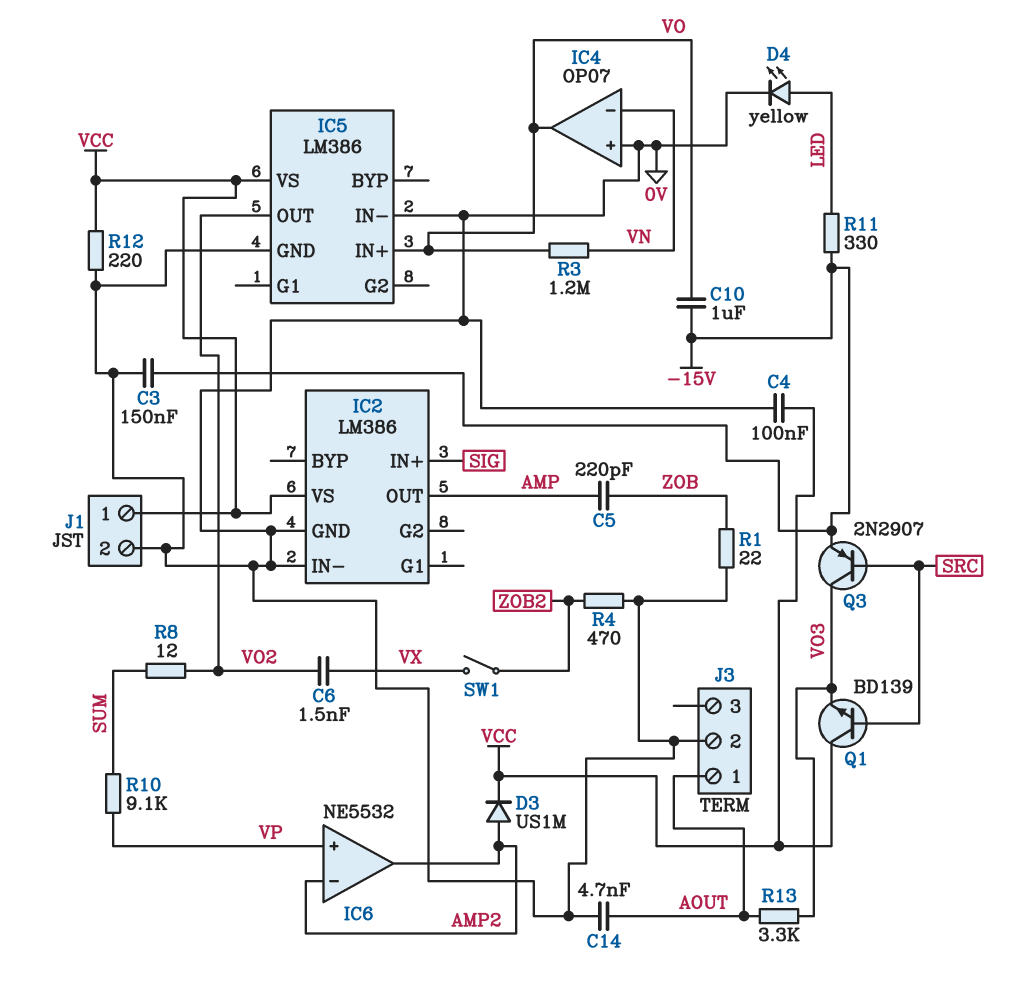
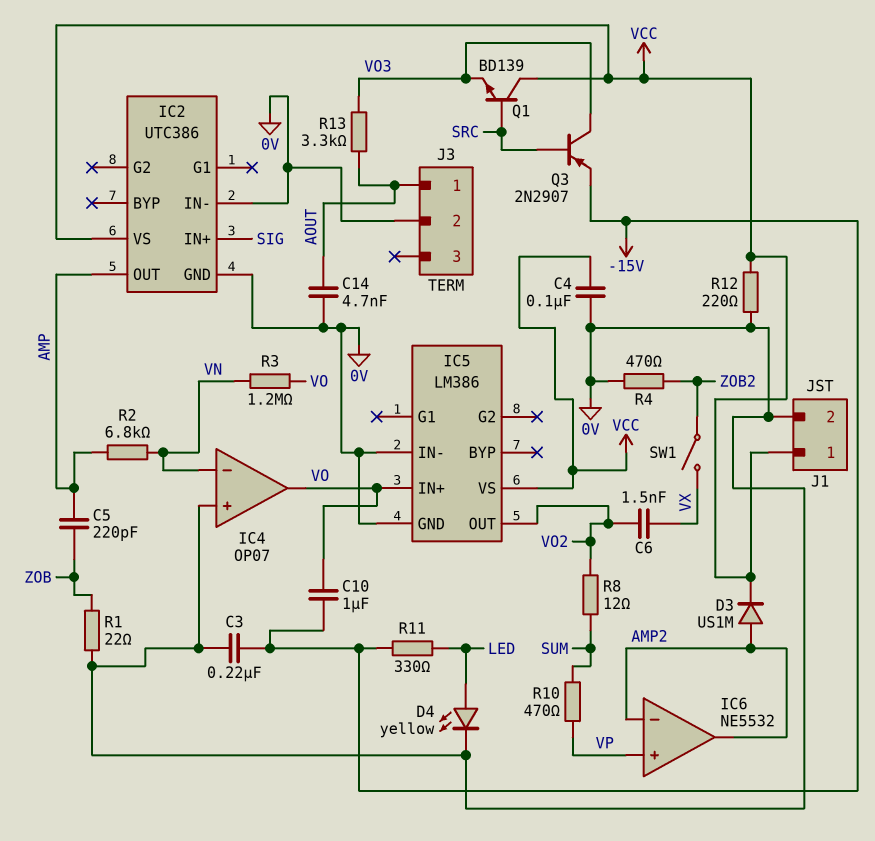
C3: 150nF (-15V, 0V) -> 220nF (-15V, 0V)
IC2: LM386 -> UTC386
R2: none -> 6.8k (AMP, VN)
R10: 9.1k (SUM, VP) -> 470 (SUM, VP)

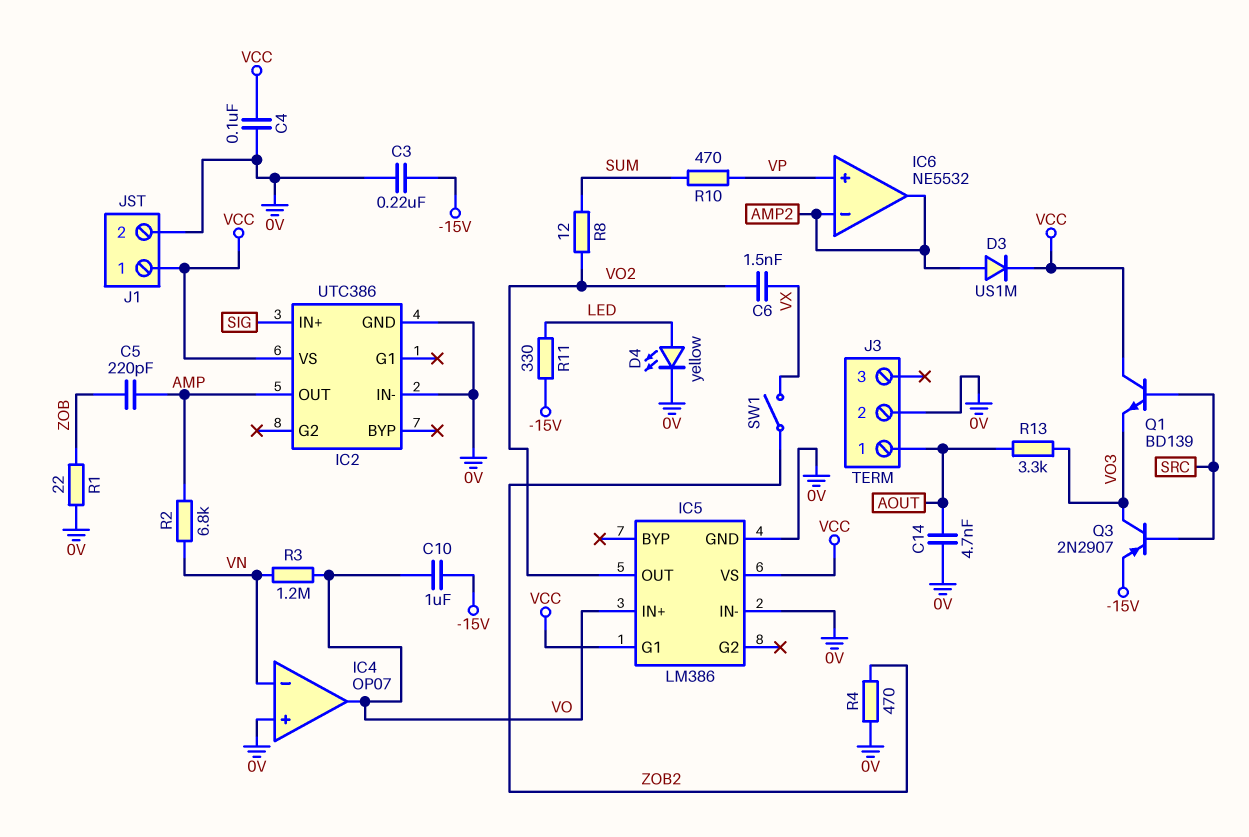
IC5 pin G1: none -> VCC
R12: 220 (0V, VCC) -> none

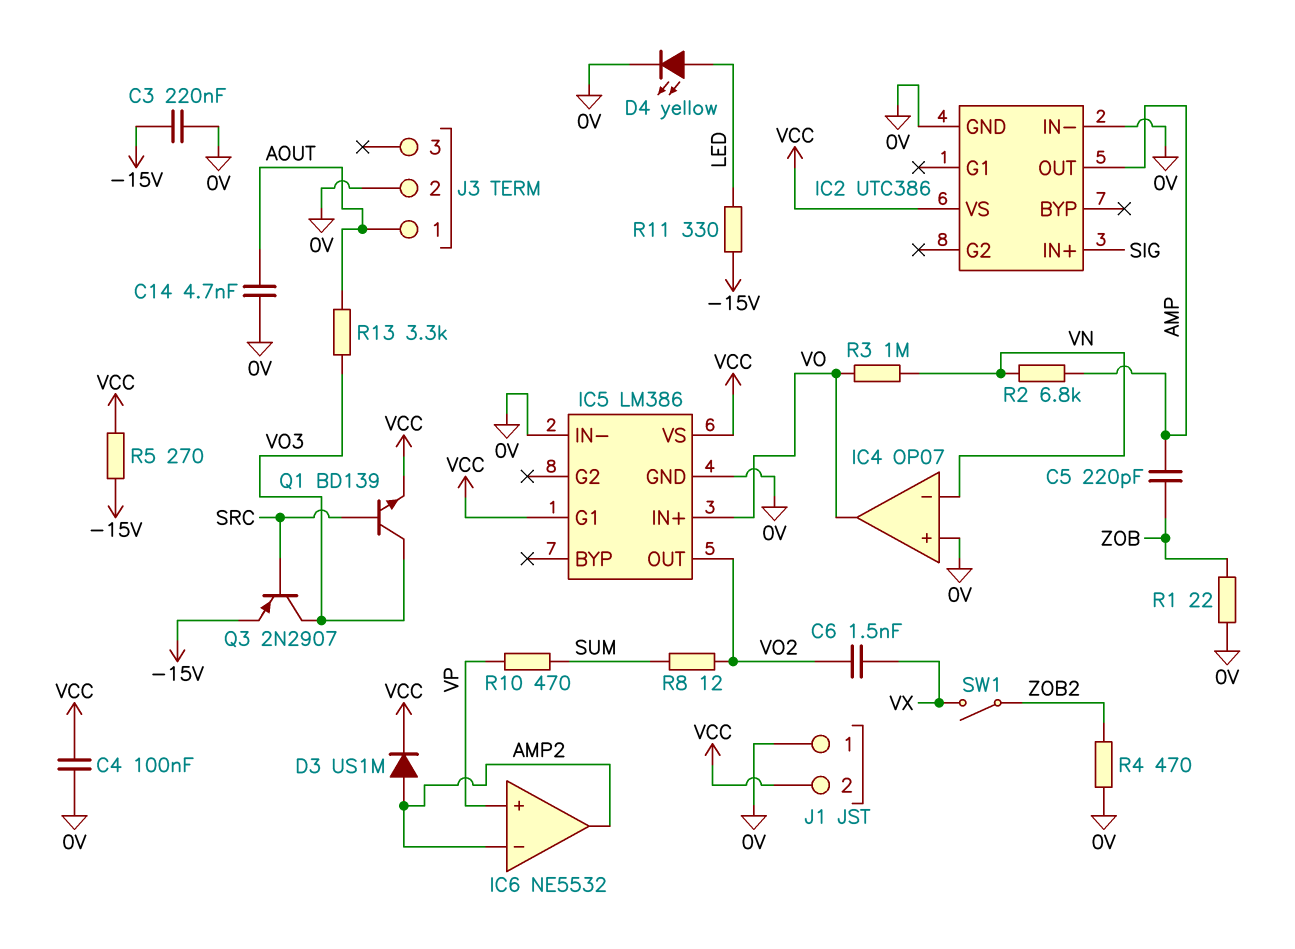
C10: 1uF (-15V, VO) -> none
J1 pin 1: VCC -> 0V
J1 pin 2: 0V -> VCC
Q1: NPN BD139 (B SRC, C VCC, E VO3) -> NPN BD139 (B SRC, C VO3, E VCC)
R3: 1.2M (VN, VO) -> 1M (VN, VO)
R5: none -> 270 (-15V, VCC)

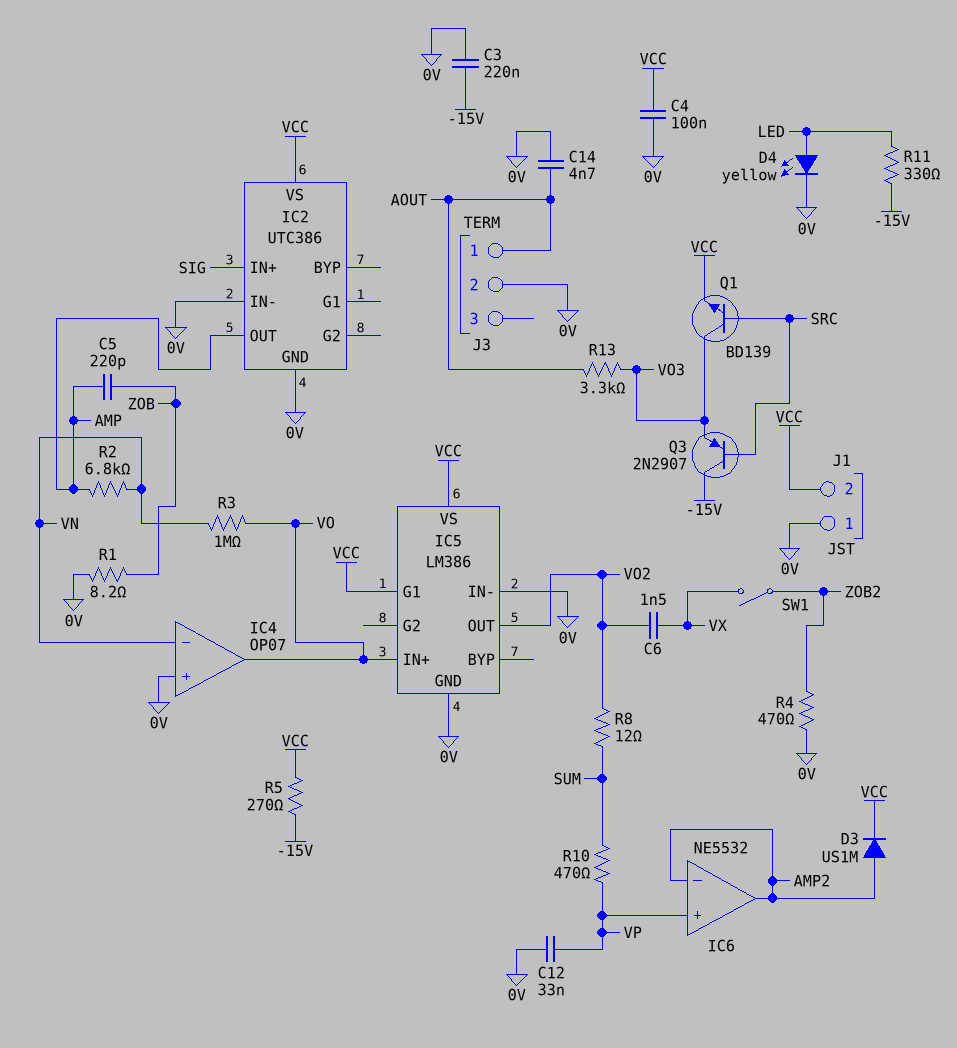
C12: none -> 33nF (0V, VP)
Q3: PNP 2N2907 (B SRC, C VO3, E -15V) -> PNP 2N2907 (B SRC, C -15V, E VO3)
R1: 22 (0V, ZOB) -> 8.2 (0V, ZOB)

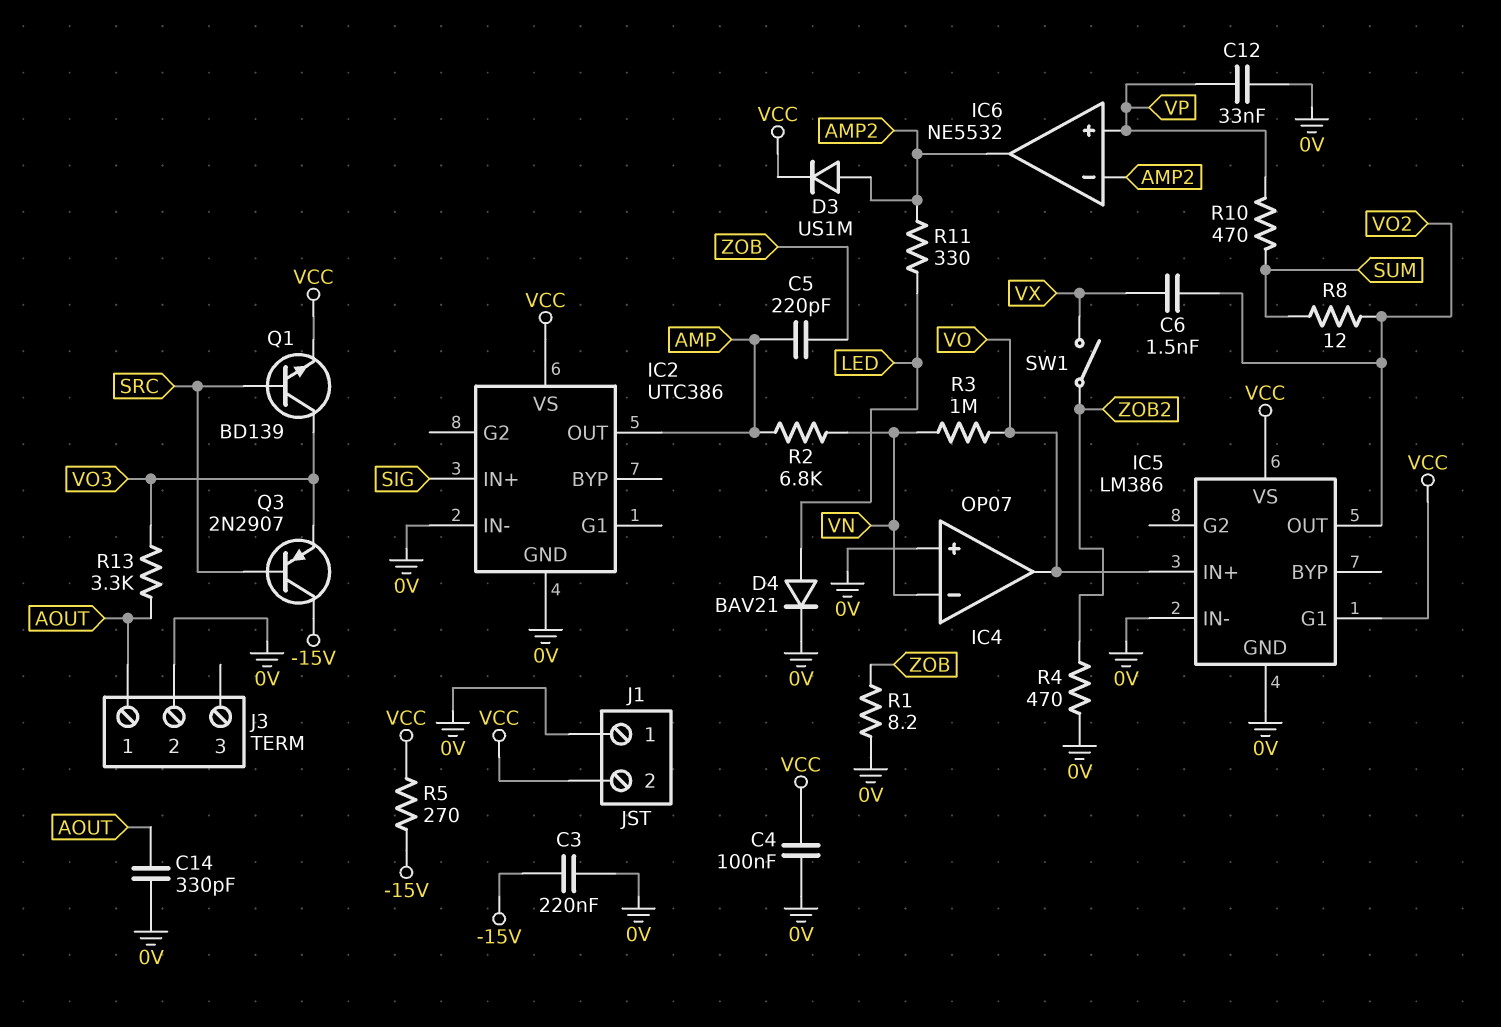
C14: 4.7nF (0V, AOUT) -> 330pF (0V, AOUT)
D4: LED yellow (A LED, K 0V) -> diode BAV21 (A LED, K 0V)
R11: 330 (-15V, LED) -> 330 (AMP2, LED)

